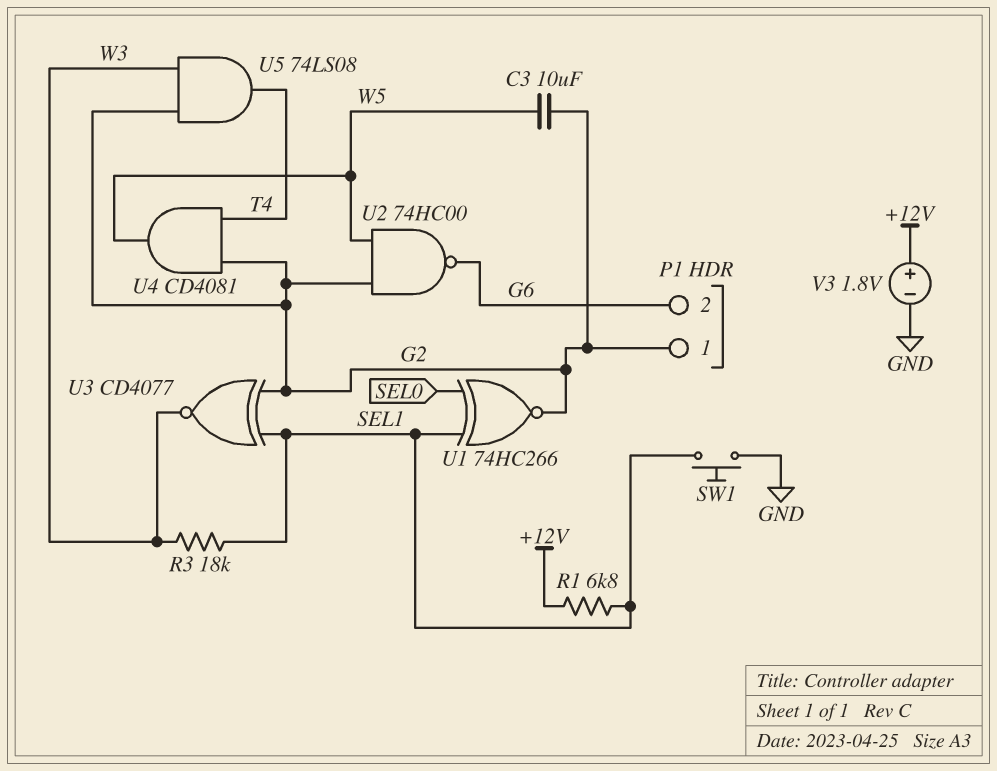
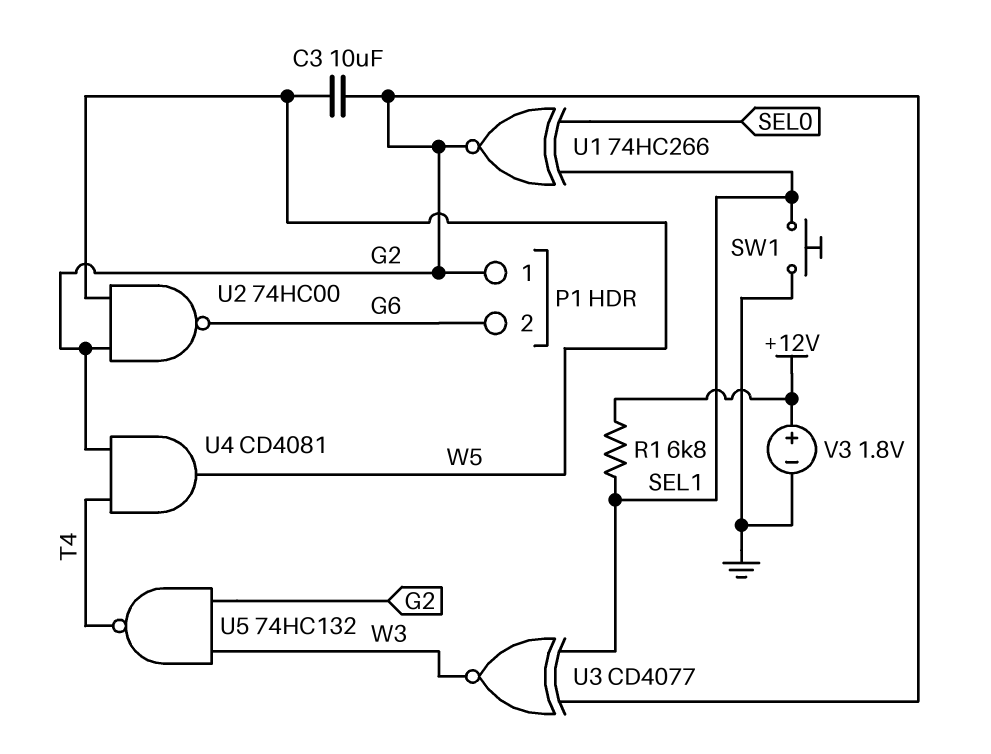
R3: 18k (SEL1, W3) -> none
U5: AND 74LS08 (in G2, in W3, out T4) -> NAND 74HC132 (in G2, in W3, out T4)

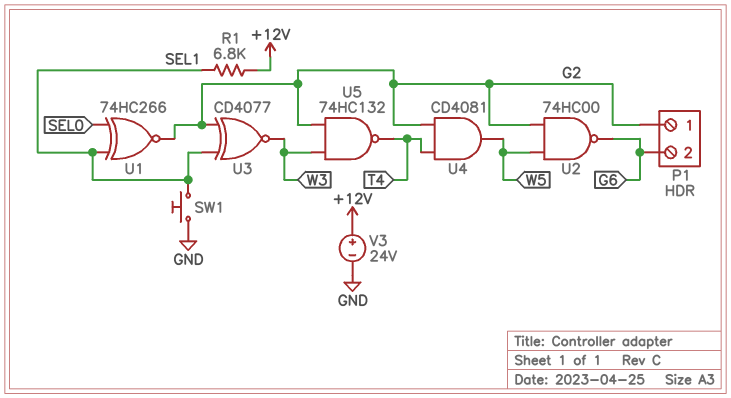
C3: 10uF (G2, W5) -> none
V3: 1.8V (plus +12V, minus GND) -> 24V (plus +12V, minus GND)

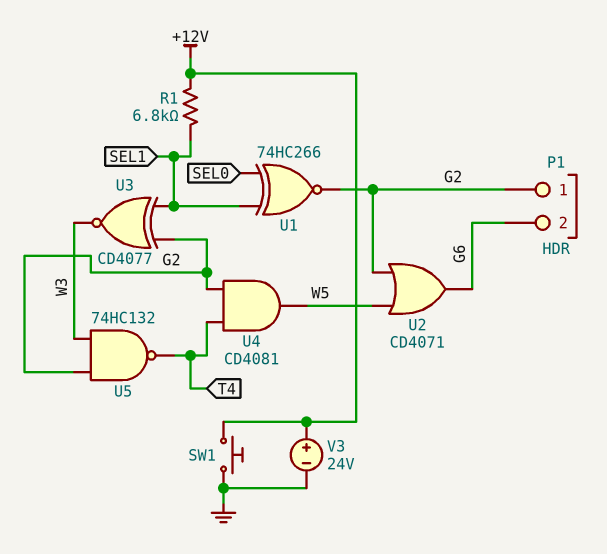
SW1: button (GND, SEL1) -> button (+12V, GND)
U2: NAND 74HC00 (in G2, in W5, out G6) -> OR CD4071 (in G2, in W5, out G6)

